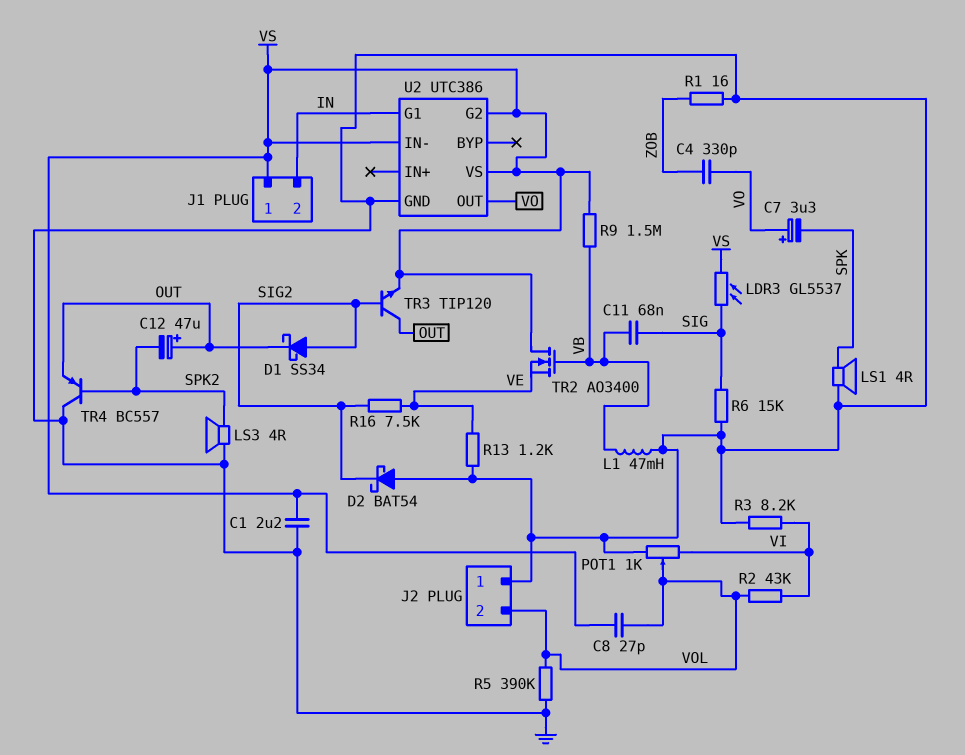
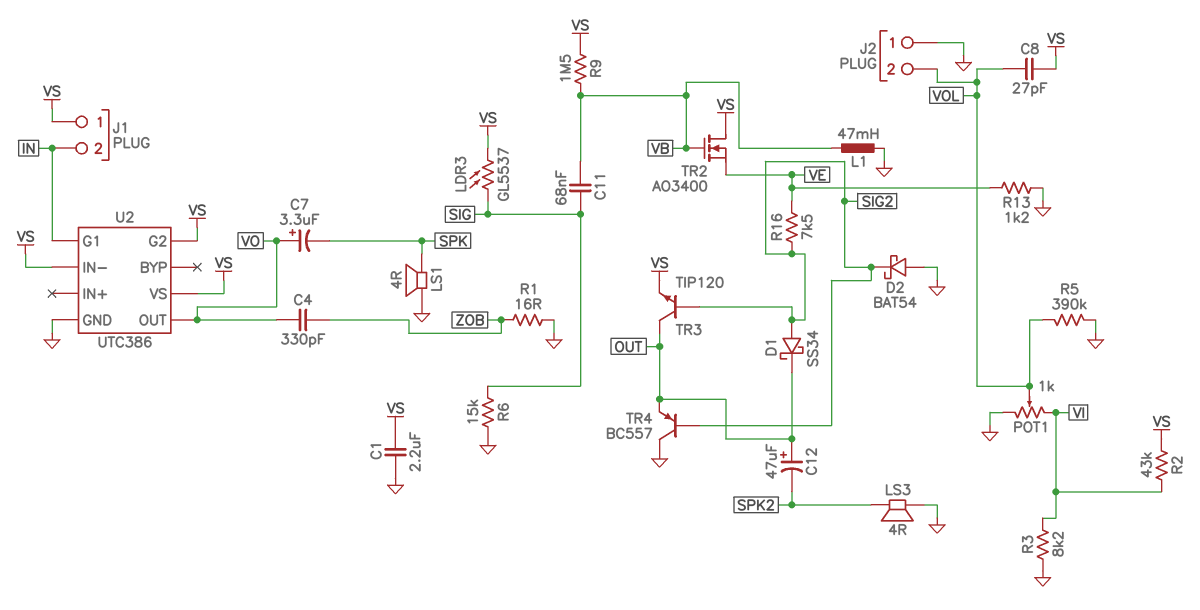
R2: 43k (VI, VOL) -> 43k (VI, VS)
TR4: PNP BC557 (B SPK2, C GND, E OUT) -> PNP BC557 (B SIG2, C GND, E OUT)

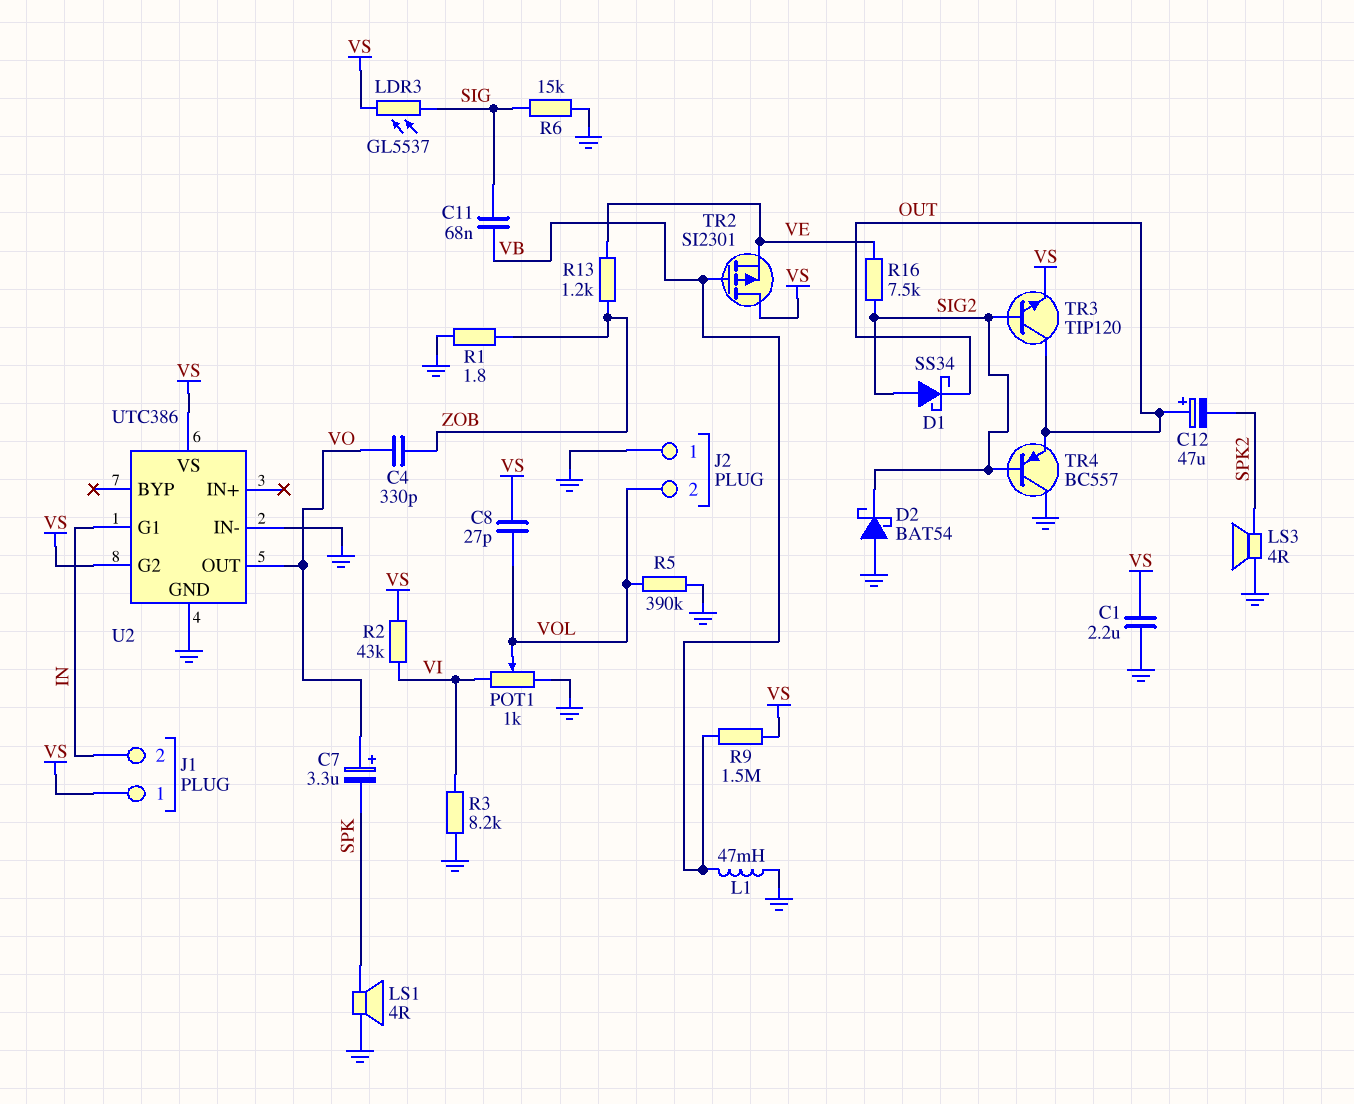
R1: 16 (GND, ZOB) -> 1.8 (GND, ZOB)
R13: 1.2k (GND, VE) -> 1.2k (VE, ZOB)
TR2: NMOS AO3400 (G VB, D VS, S VE) -> PMOS SI2301 (G VB, D VS, S VE)
U2 pin IN-: VS -> GND

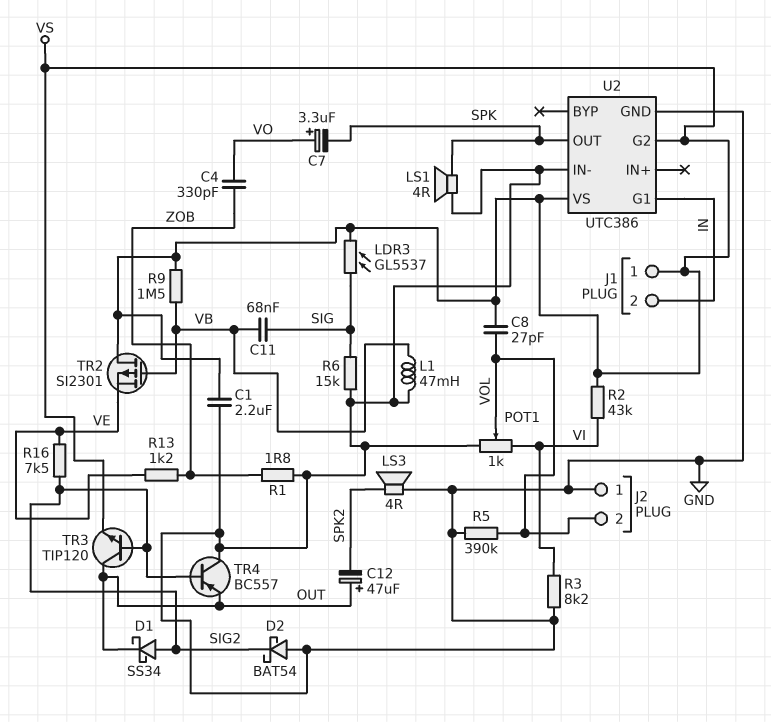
U2 pin OUT: VO -> SPK

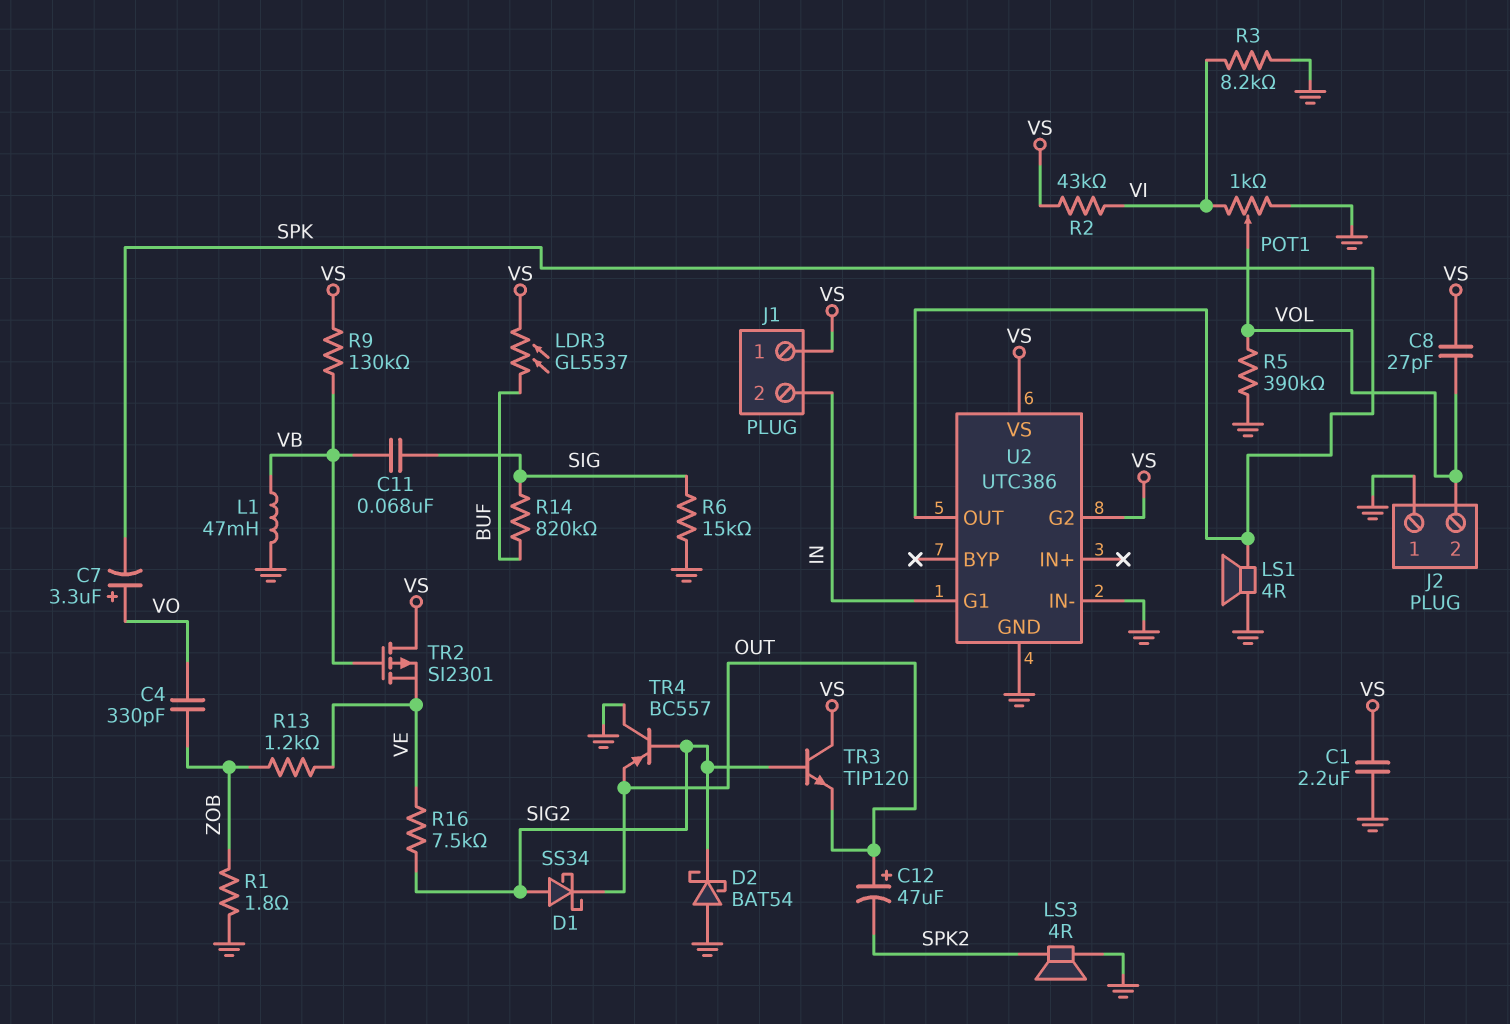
LDR3: GL5537 (SIG, VS) -> GL5537 (BUF, VS)
R9: 1.5M (VB, VS) -> 130k (VB, VS)
R14: none -> 820k (BUF, SIG)
TR3: NPN TIP120 (B SIG2, C OUT, E VS) -> NPN TIP120 (B SIG2, C VS, E OUT)

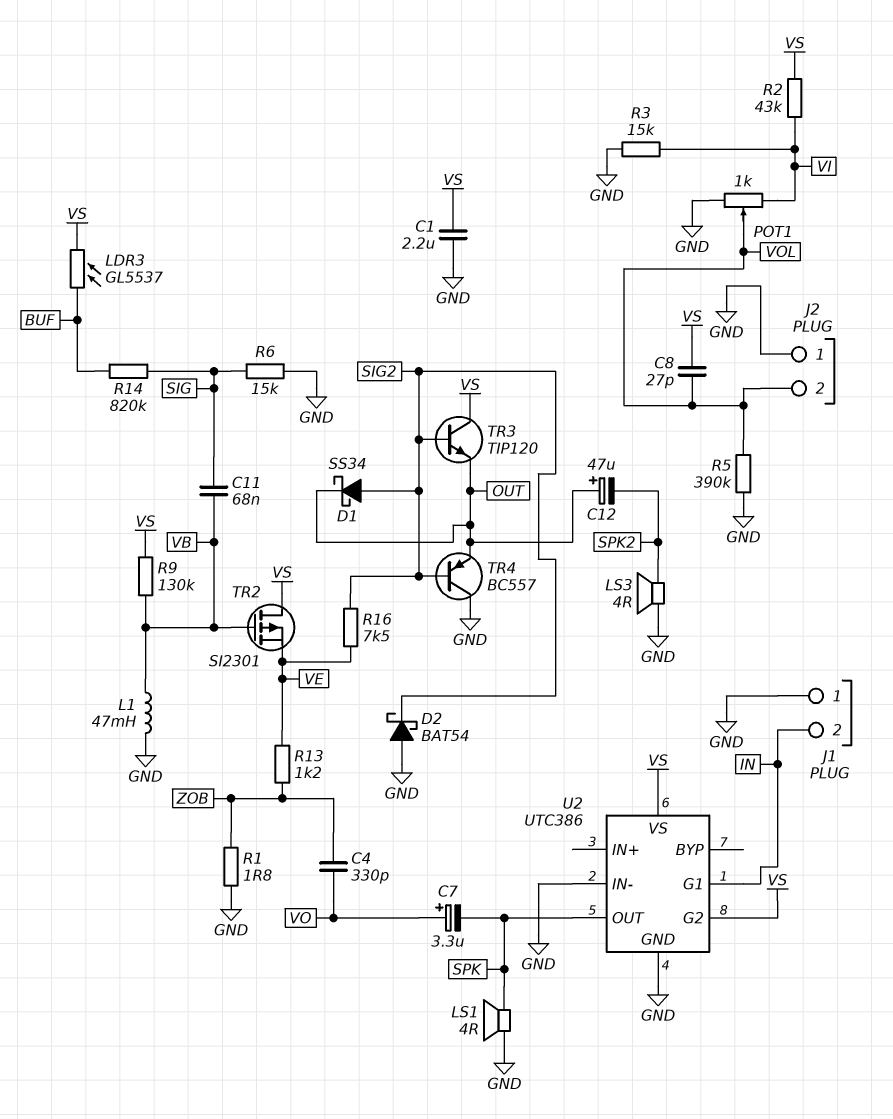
J1 pin 1: VS -> GND
R3: 8.2k (GND, VI) -> 15k (GND, VI)

